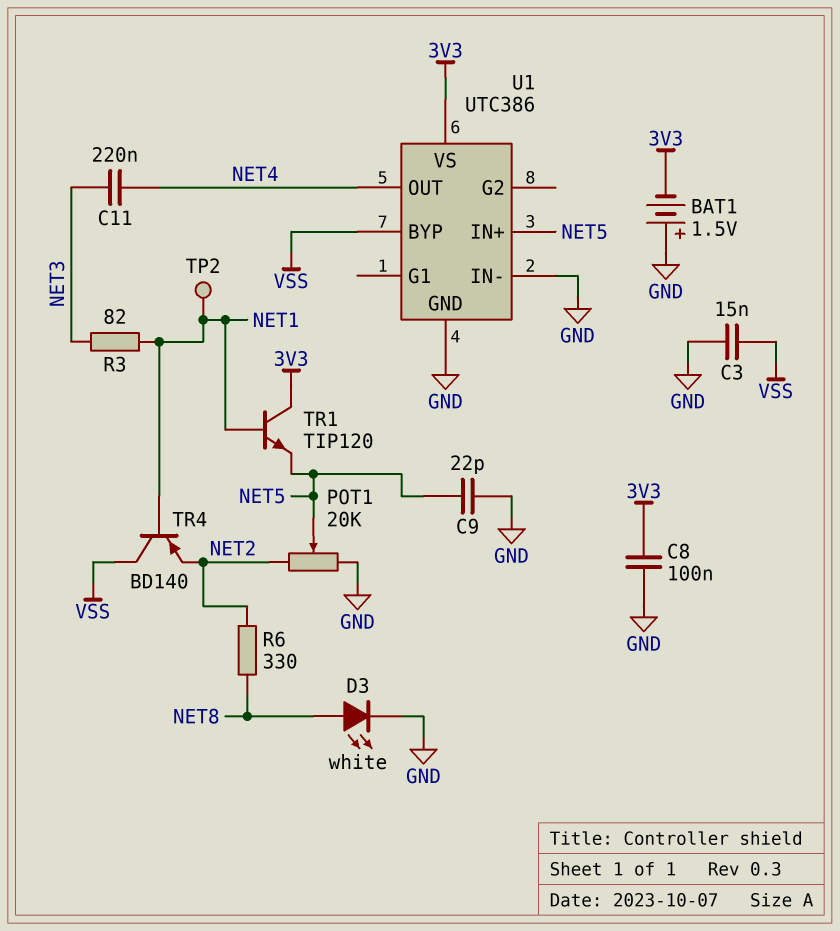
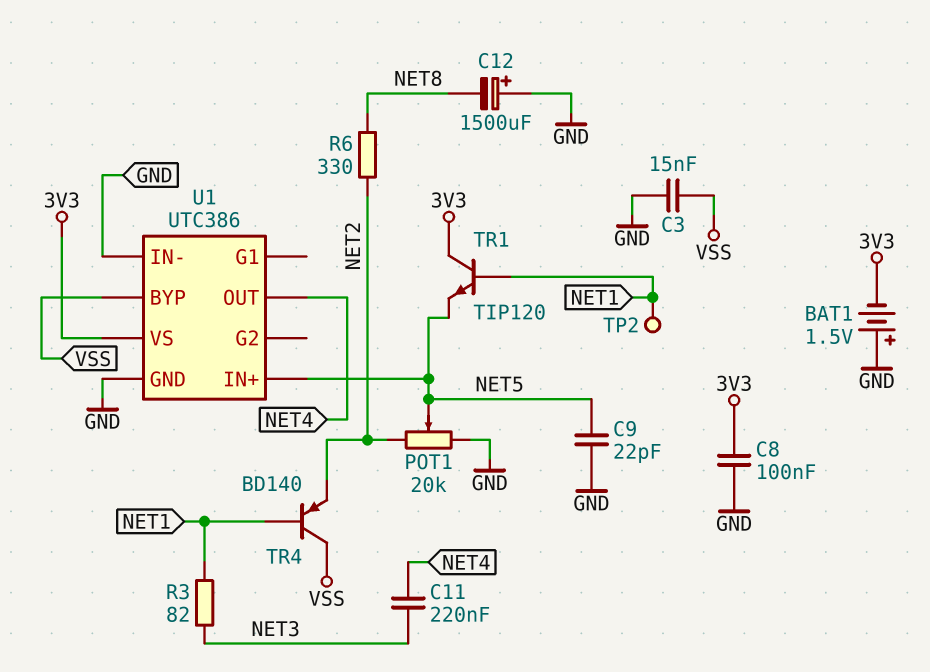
C12: none -> 1500uF (plus GND, minus NET8)
D3: LED white (A NET8, K GND) -> none

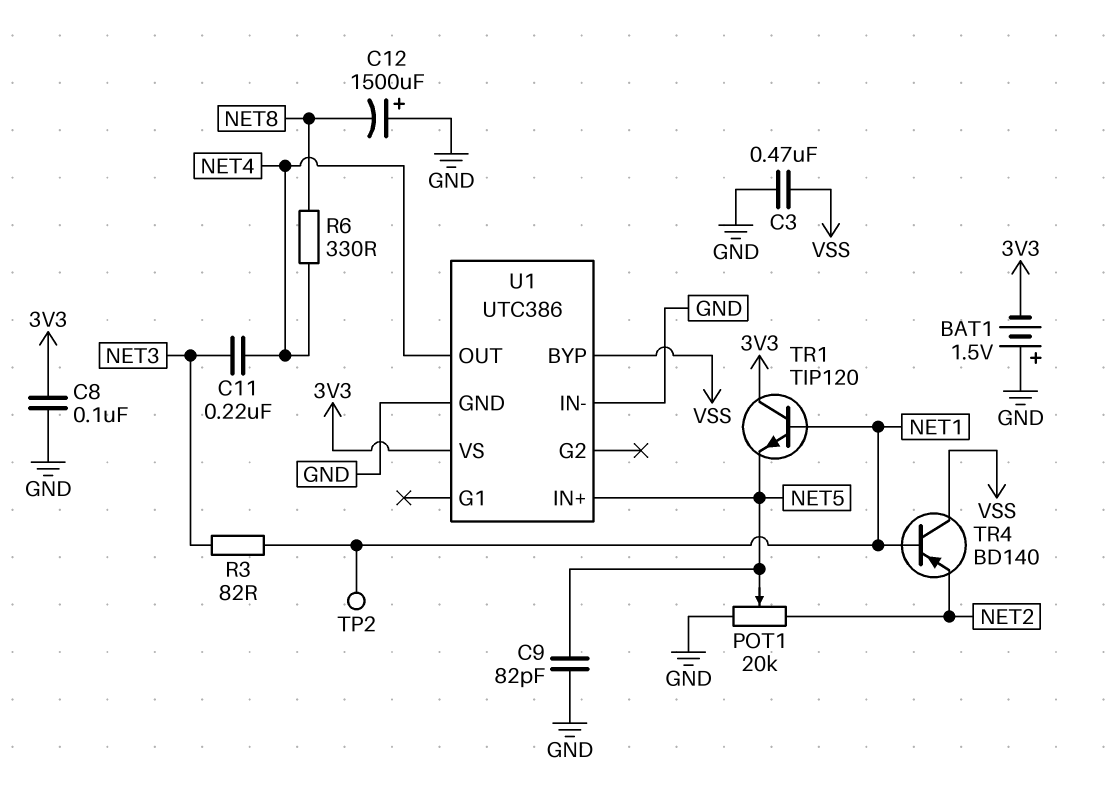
C3: 15nF (GND, VSS) -> 470nF (GND, VSS)
C9: 22pF (GND, NET5) -> 82pF (GND, NET5)
R6: 330 (NET2, NET8) -> 330 (NET4, NET8)

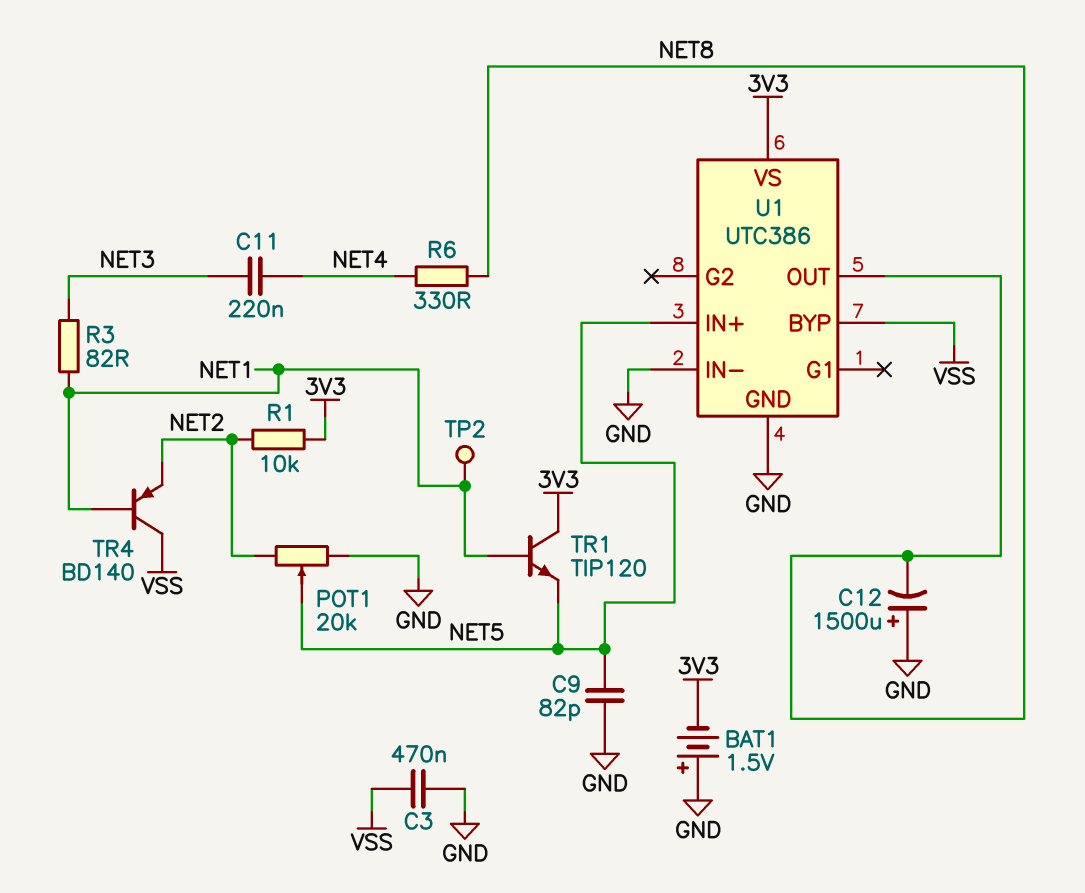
C8: 100nF (3V3, GND) -> none
R1: none -> 10k (3V3, NET2)
U1 pin OUT: NET4 -> NET8

